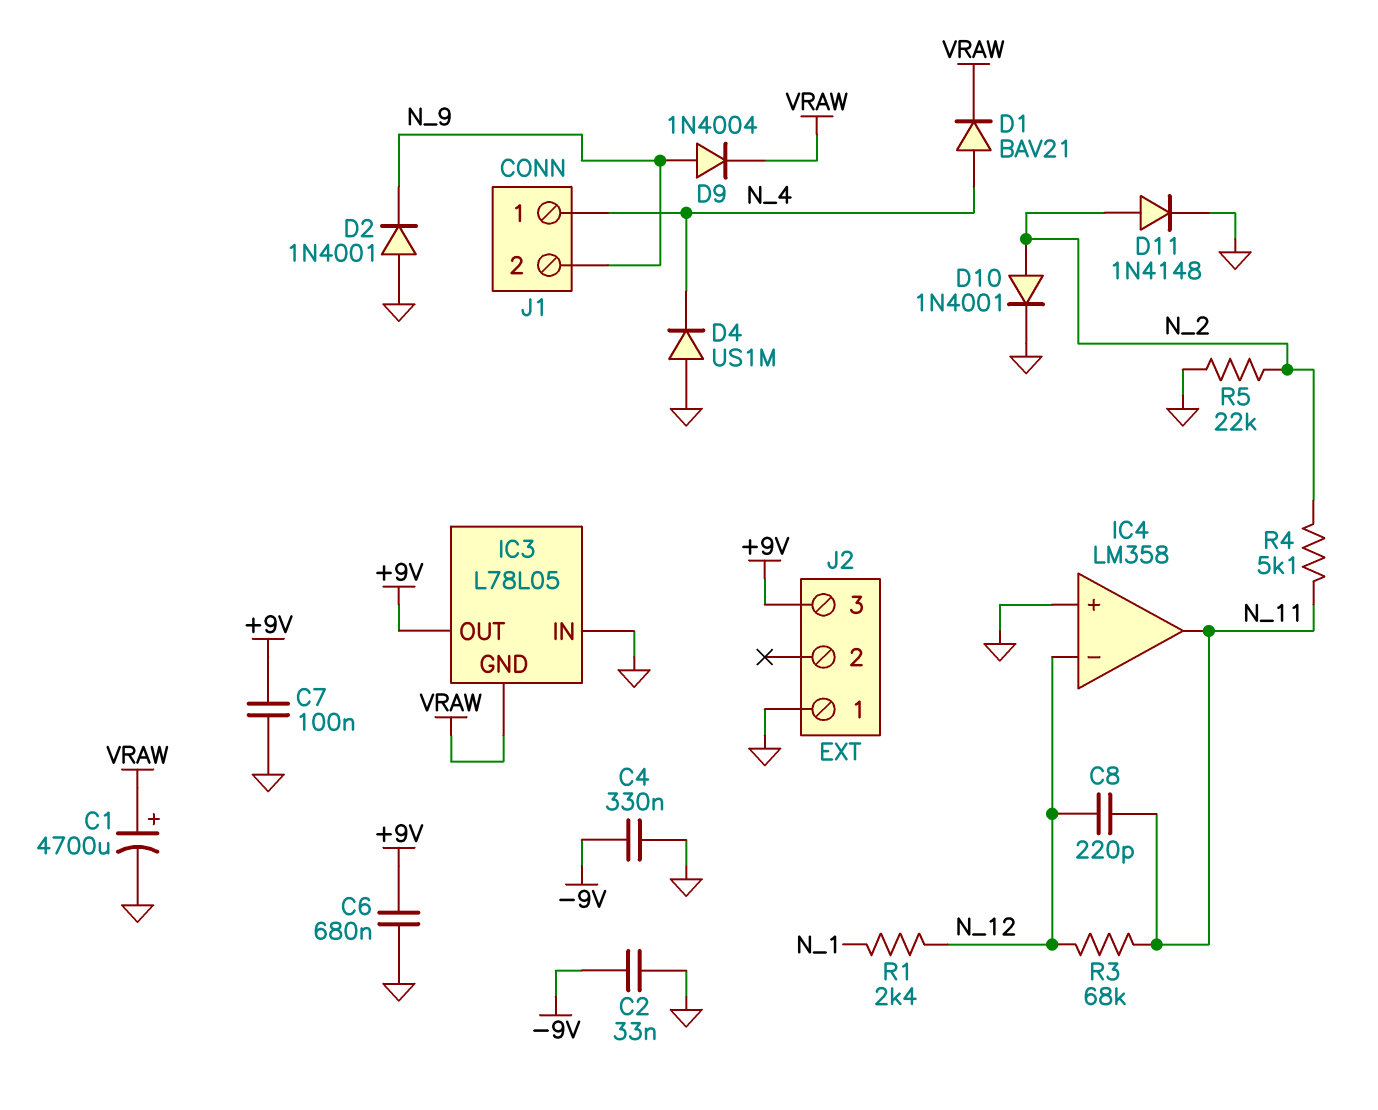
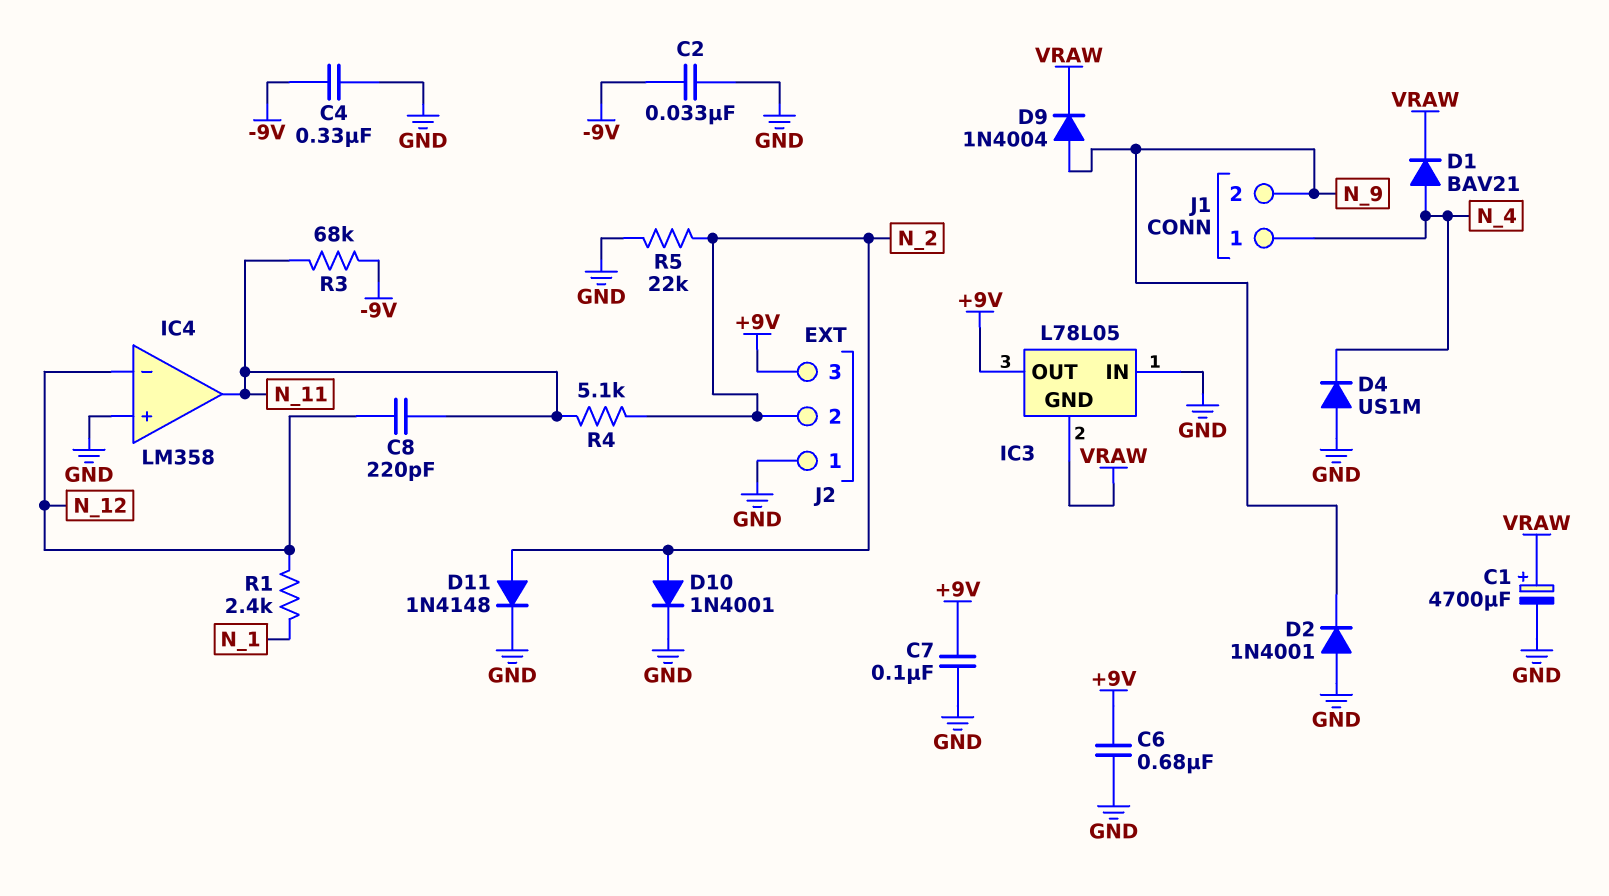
J2 pin 2: none -> N_2
R3: 68k (N_11, N_12) -> 68k (-9V, N_11)

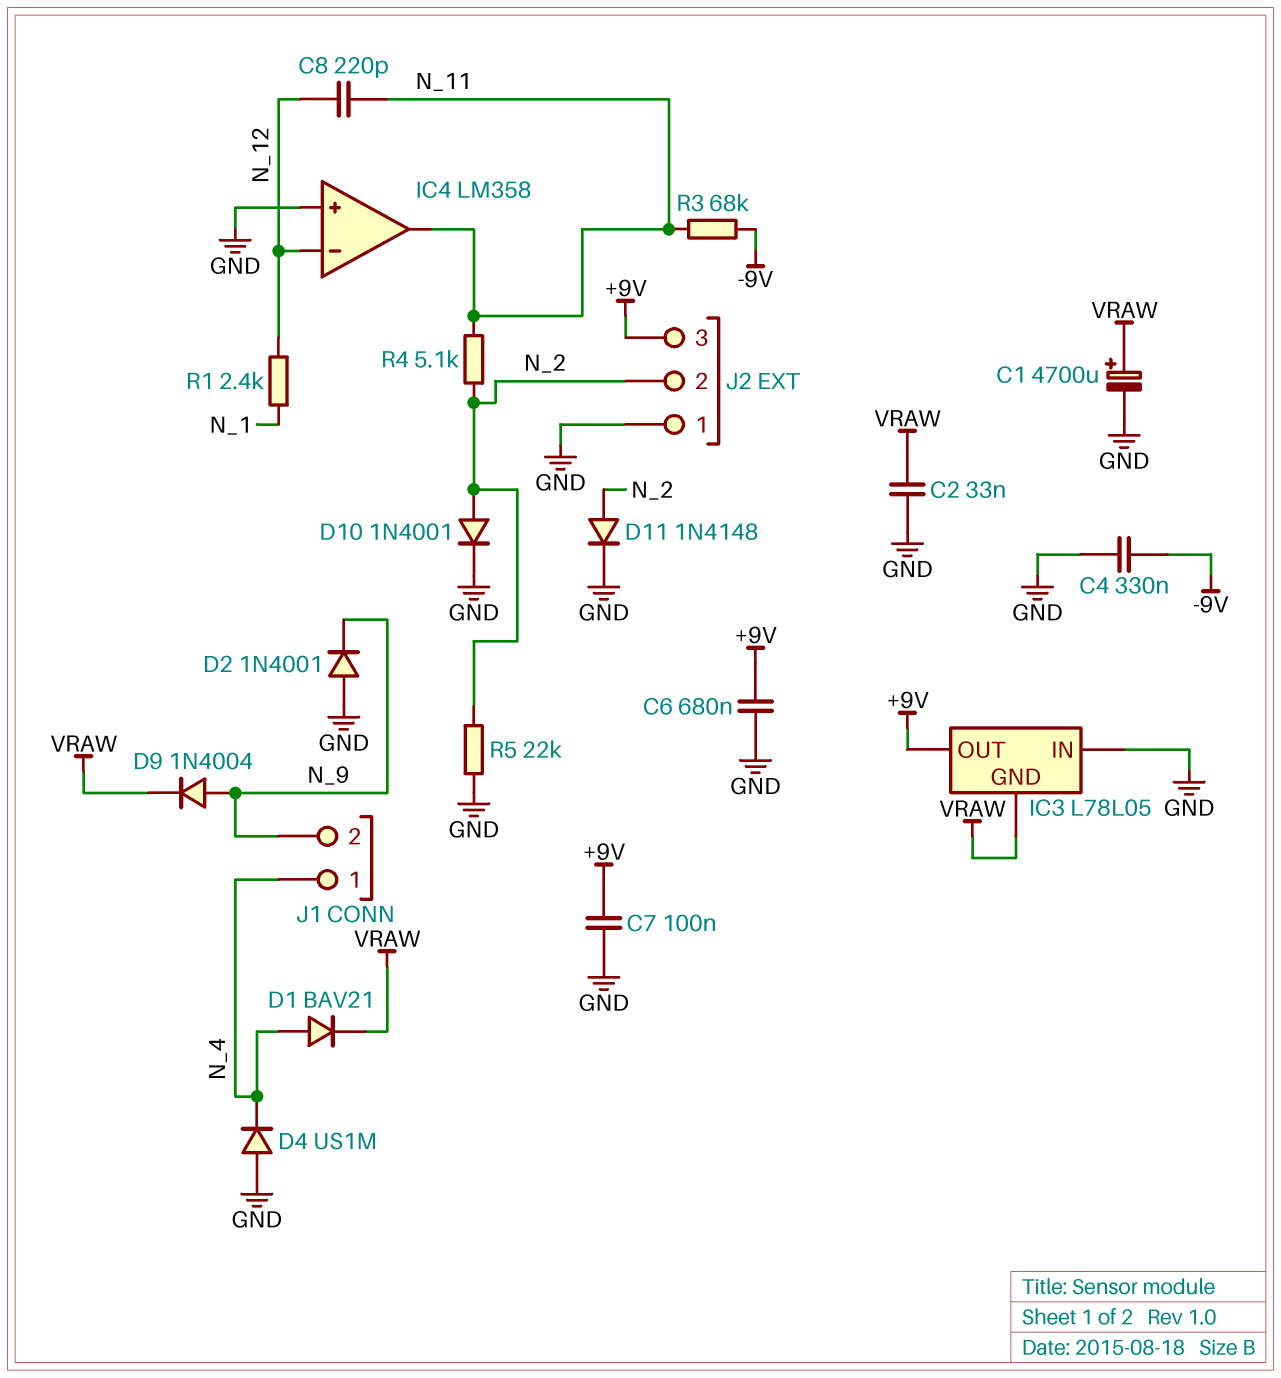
C2: 33nF (-9V, GND) -> 33nF (GND, VRAW)

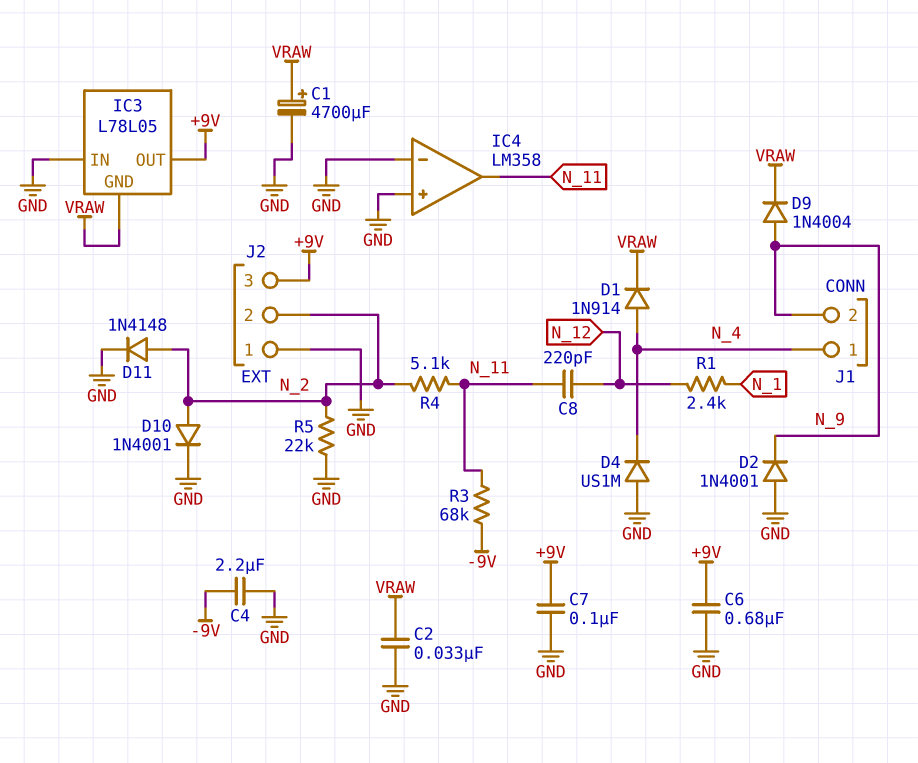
C4: 330nF (-9V, GND) -> 2.2uF (-9V, GND)
D1: diode BAV21 (A N_4, K VRAW) -> diode 1N914 (A N_4, K VRAW)
IC4 pin in-: N_12 -> GND

